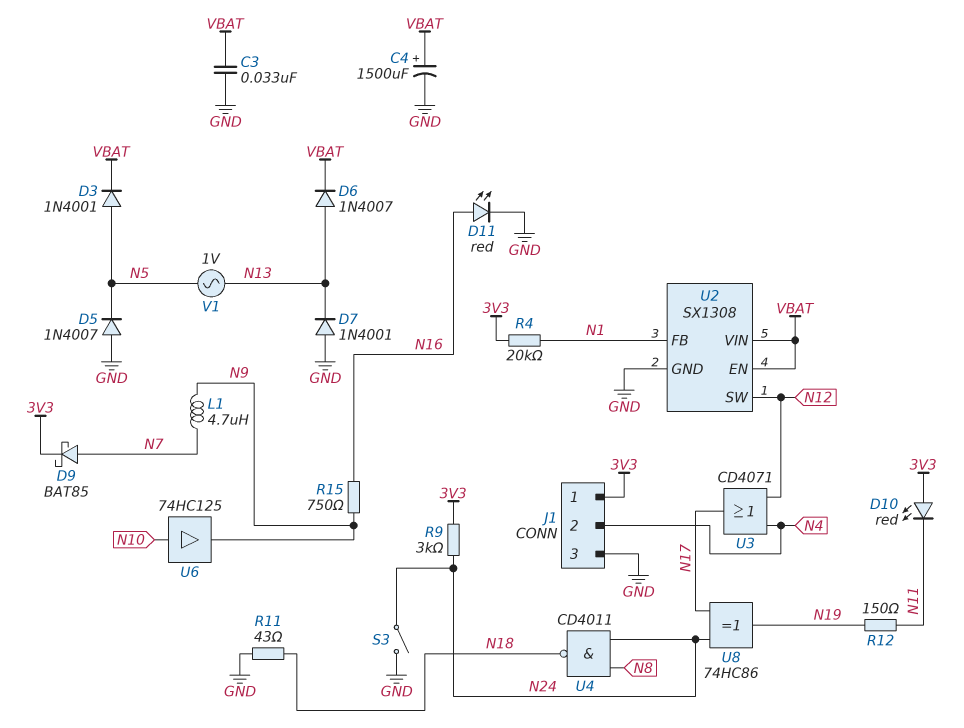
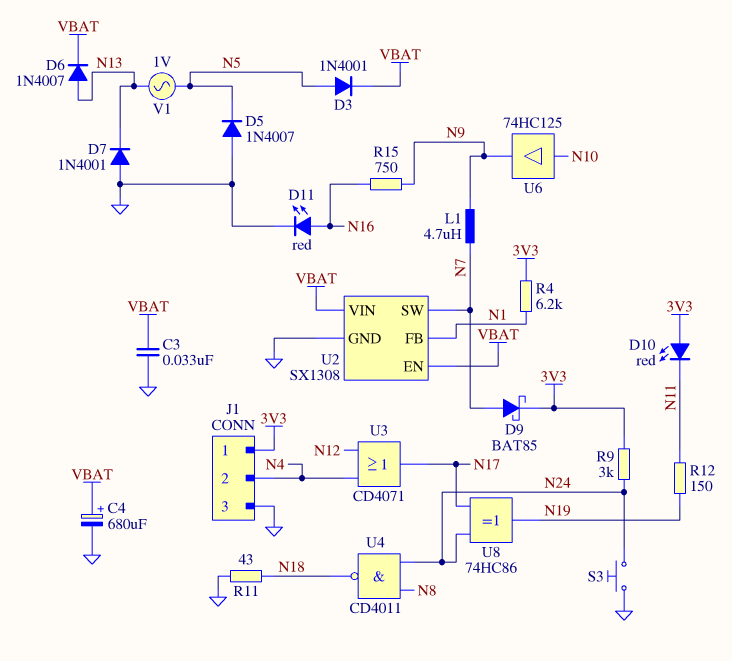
C4: 1500uF (plus VBAT, minus GND) -> 680uF (plus VBAT, minus GND)
R4: 20k (3V3, N1) -> 6.2k (3V3, N1)
S3: switch (GND, N24) -> button (GND, N24)
U2 pin SW: N12 -> N7

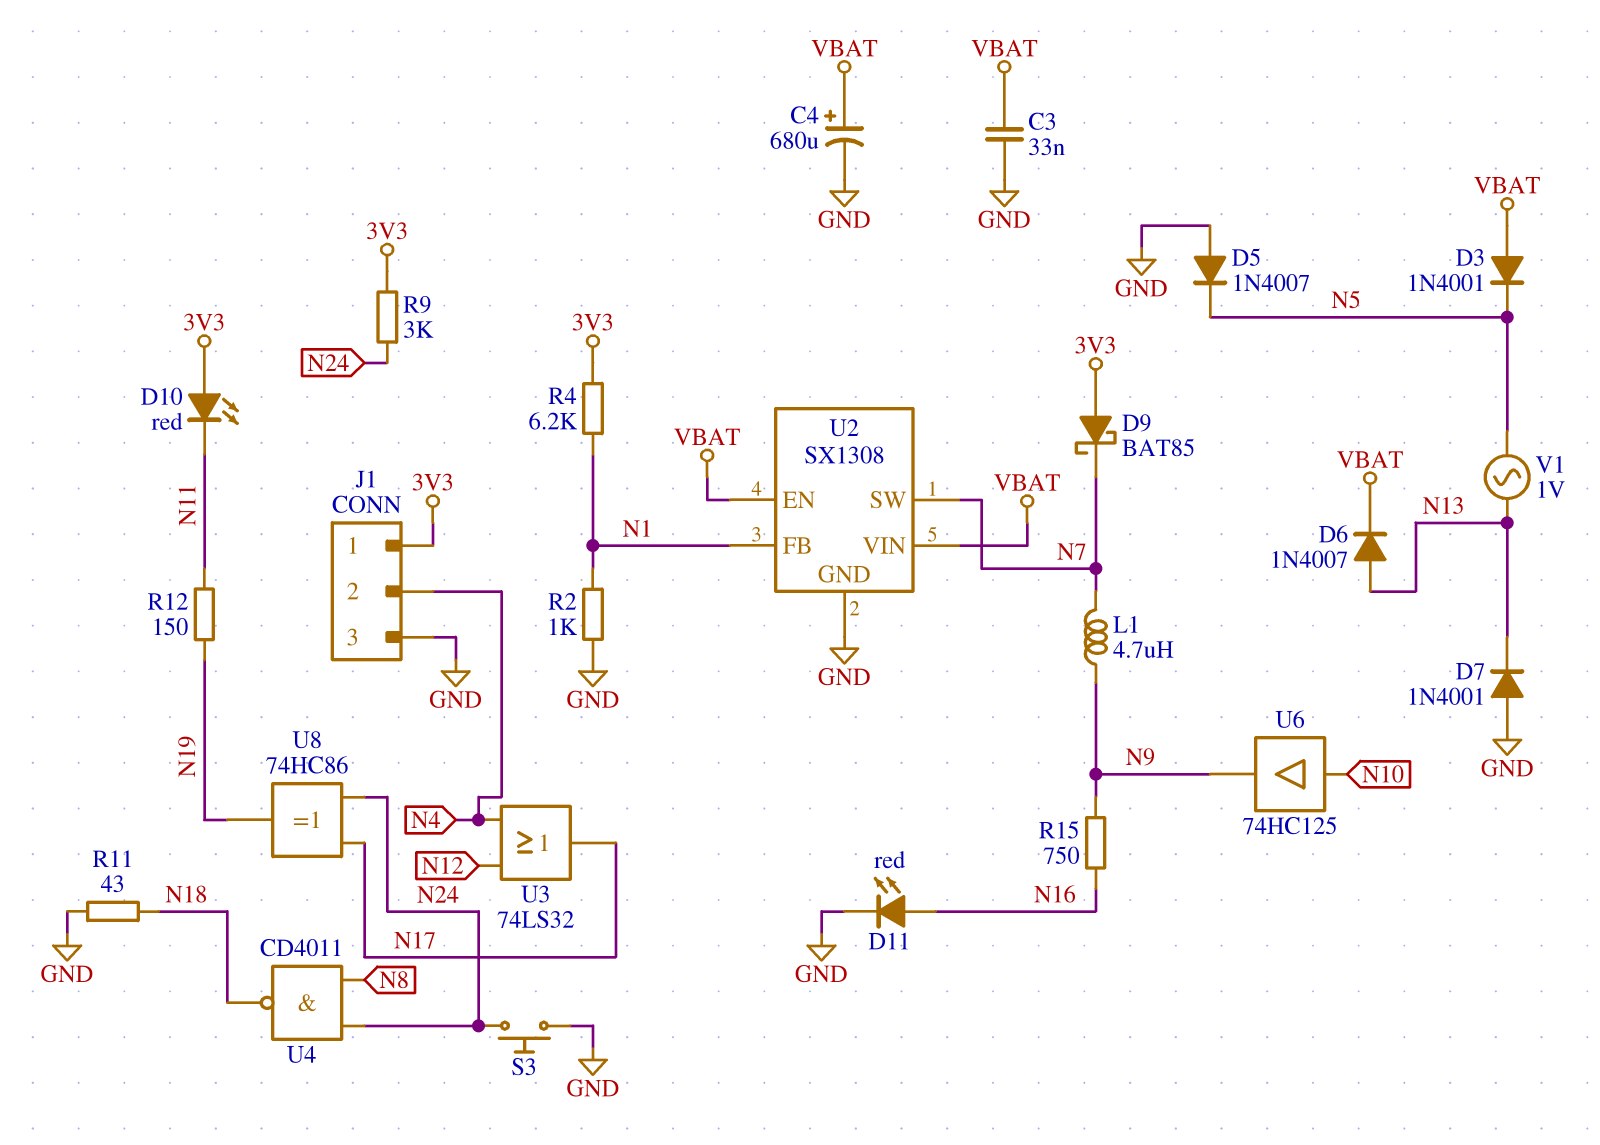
D3: diode 1N4001 (A N5, K VBAT) -> diode 1N4001 (A VBAT, K N5)
D9: schottky BAT85 (A N7, K 3V3) -> schottky BAT85 (A 3V3, K N7)
R2: none -> 1k (GND, N1)
U3: OR CD4071 (in N4, in N12, out N17) -> OR 74LS32 (in N4, in N12, out N17)

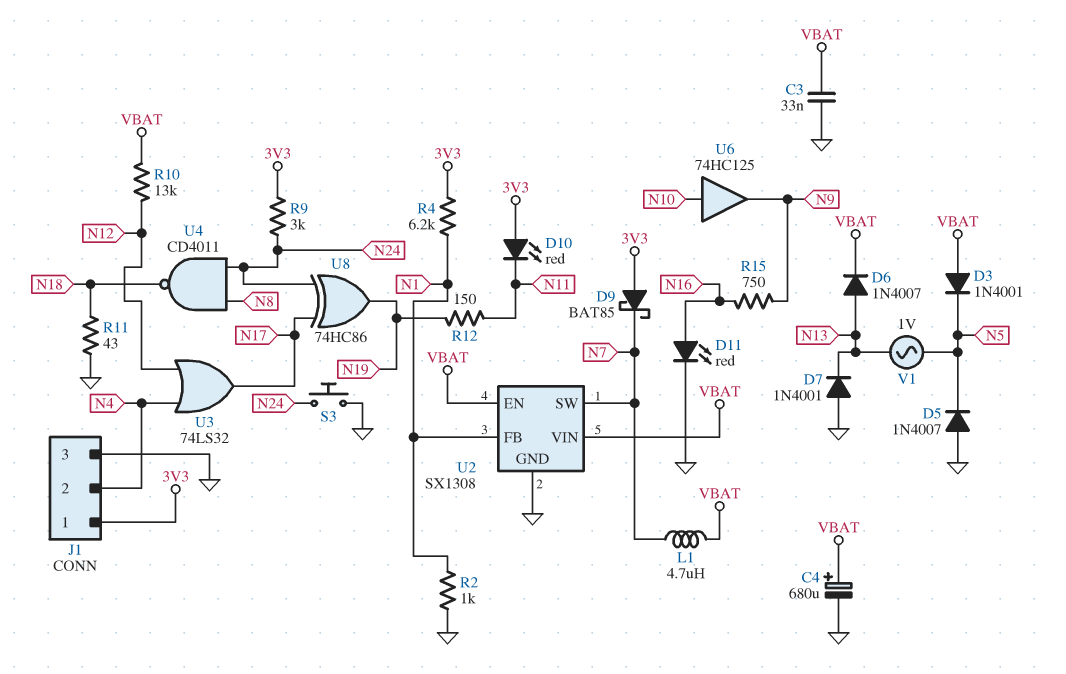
L1: 4.7uH (N7, N9) -> 4.7uH (N7, VBAT)
R10: none -> 13k (N12, VBAT)

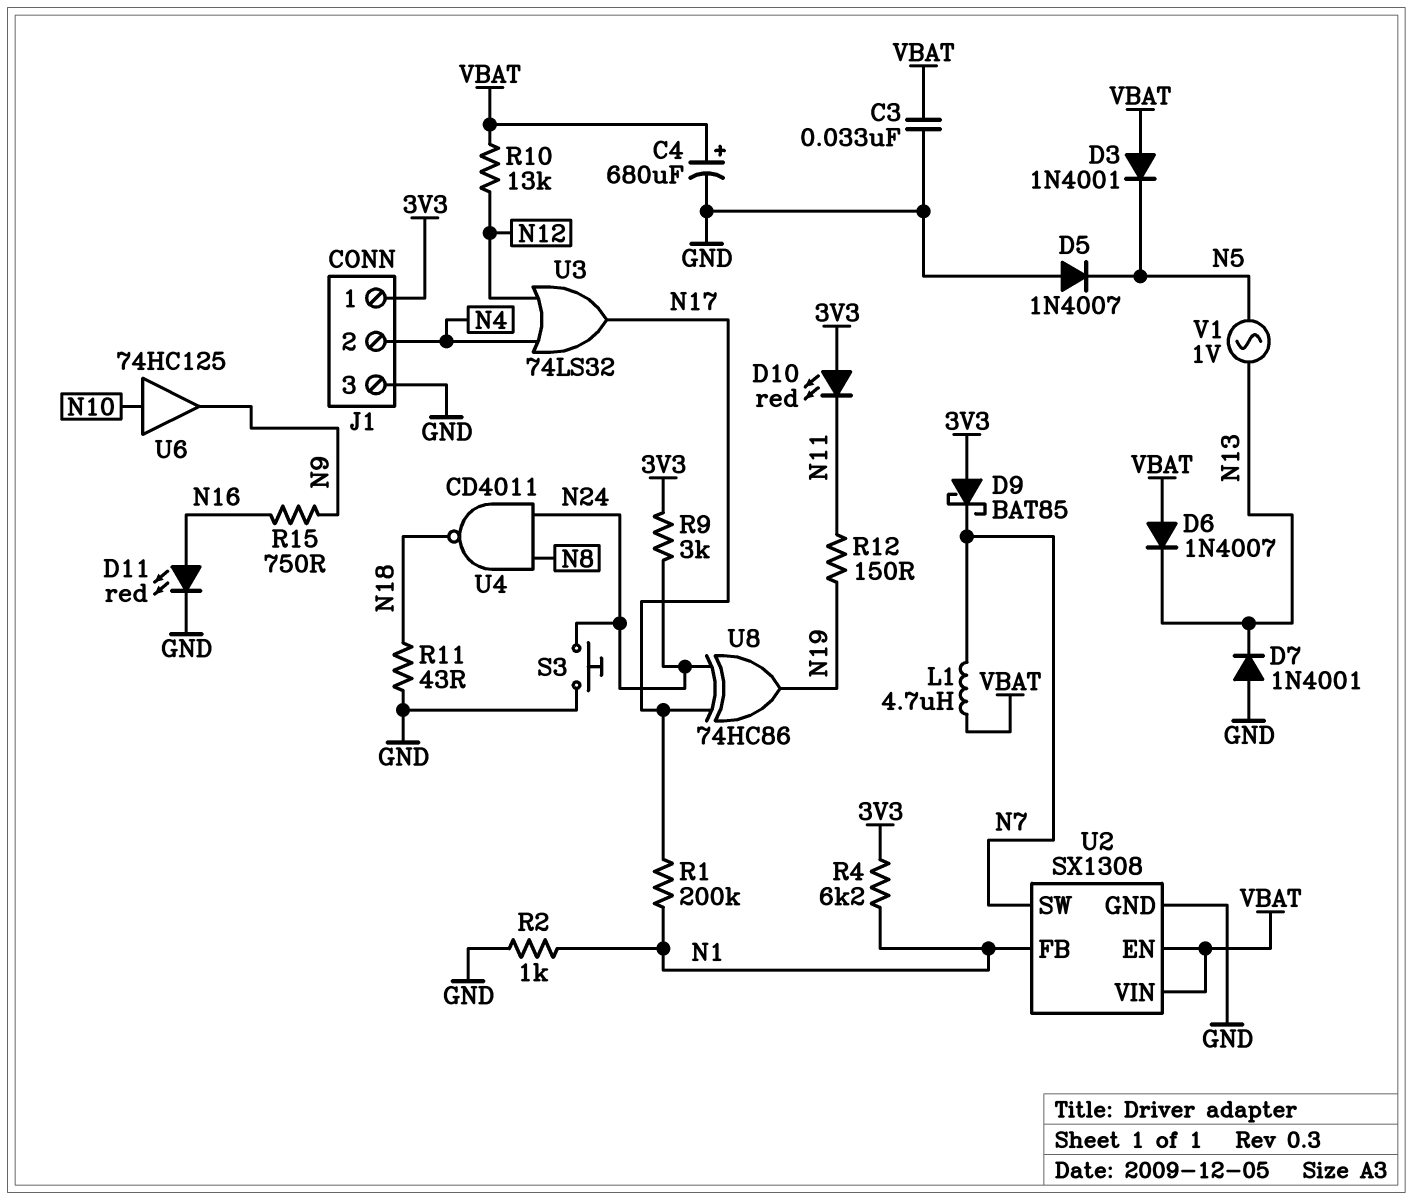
D6: diode 1N4007 (A N13, K VBAT) -> diode 1N4007 (A VBAT, K N13)
R1: none -> 200k (N1, N17)

